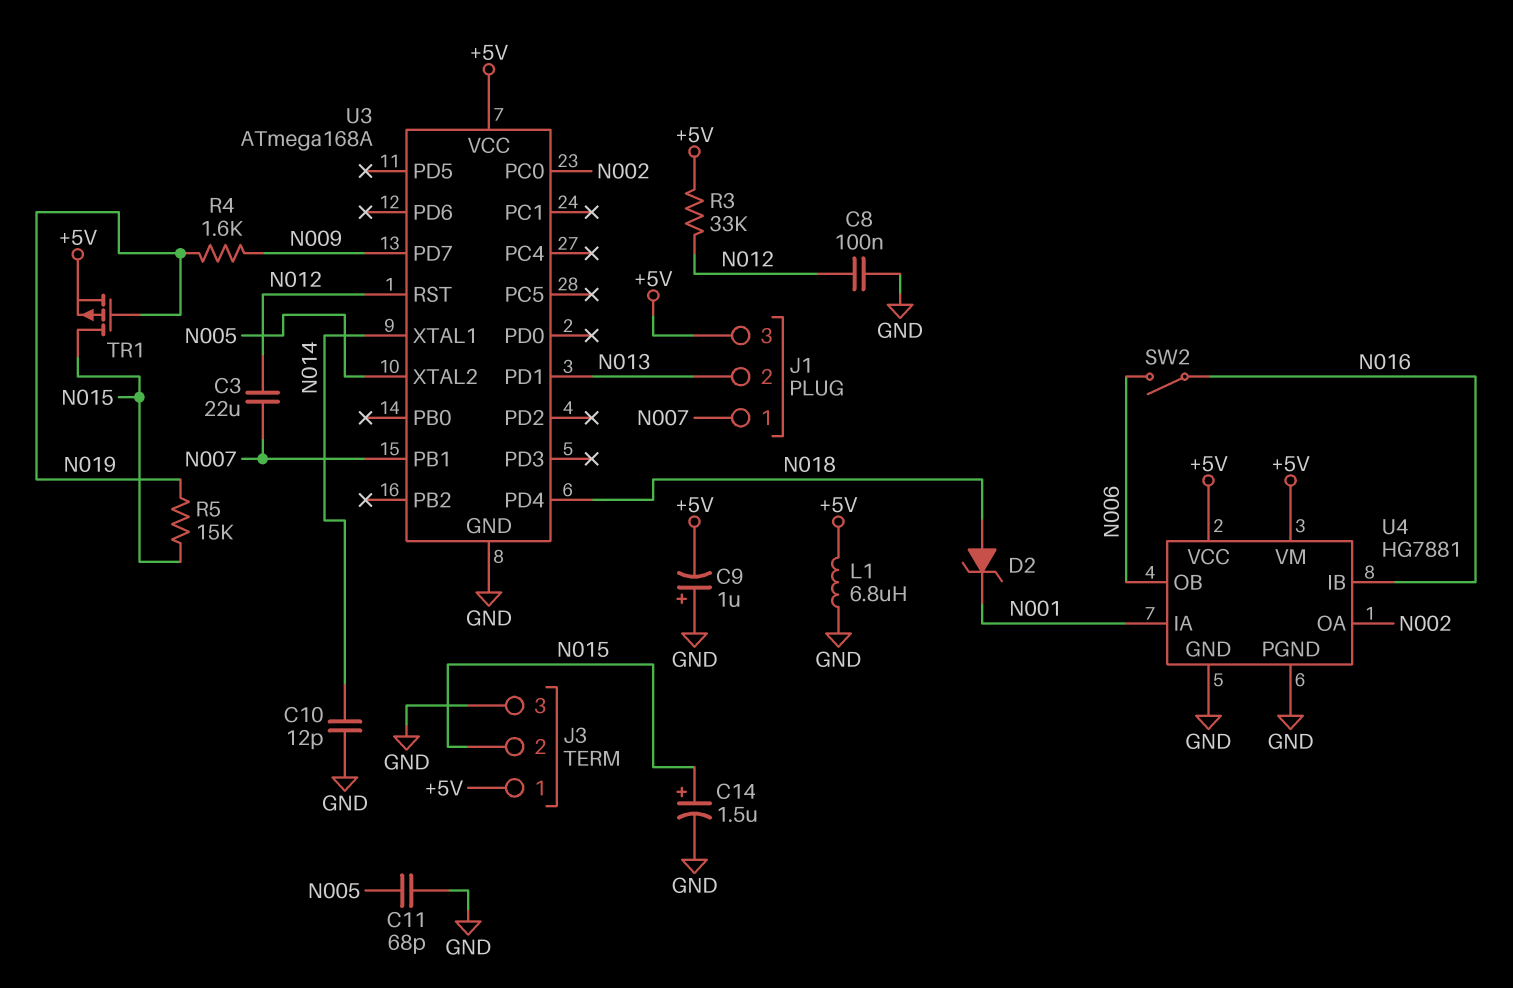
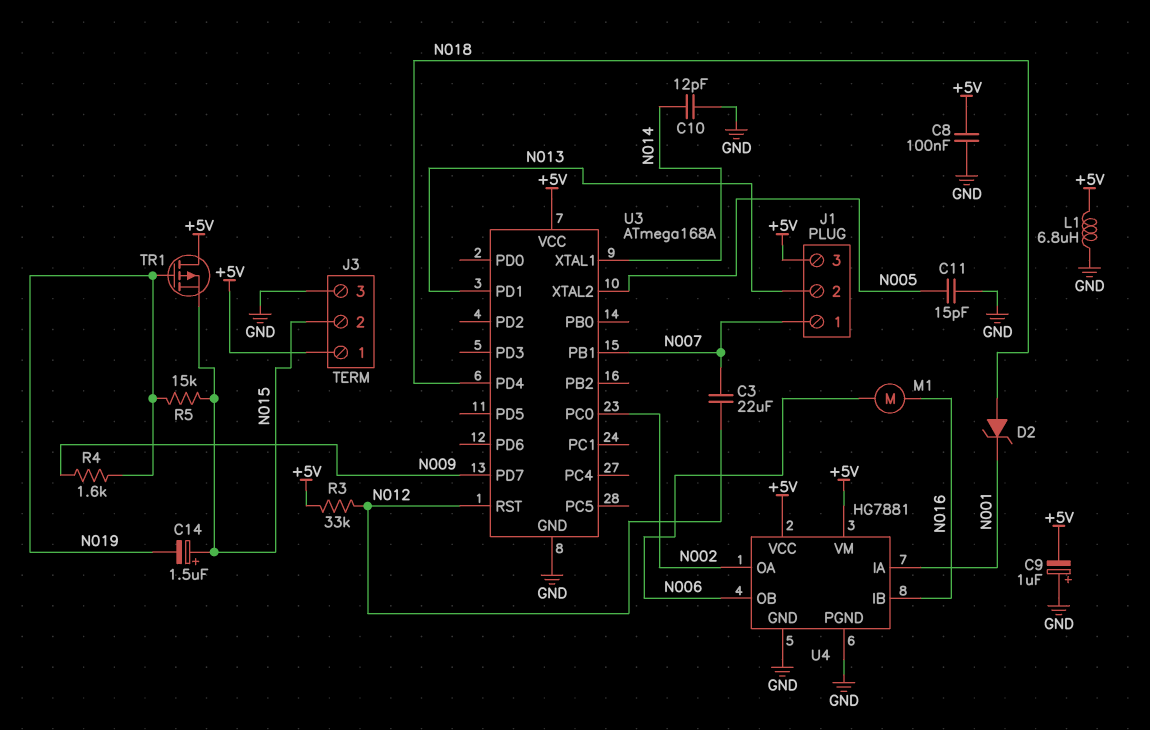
C8: 100nF (GND, N012) -> 100nF (+5V, GND)
C11: 68pF (GND, N005) -> 15pF (GND, N005)
C14: 1.5uF (plus N015, minus GND) -> 1.5uF (plus N015, minus N019)
M1: none -> motor (N006, N016)
SW2: switch (N006, N016) -> none
TR1: PMOS (G N019, D N015, S +5V) -> PMOS (G N019, D +5V, S N015)

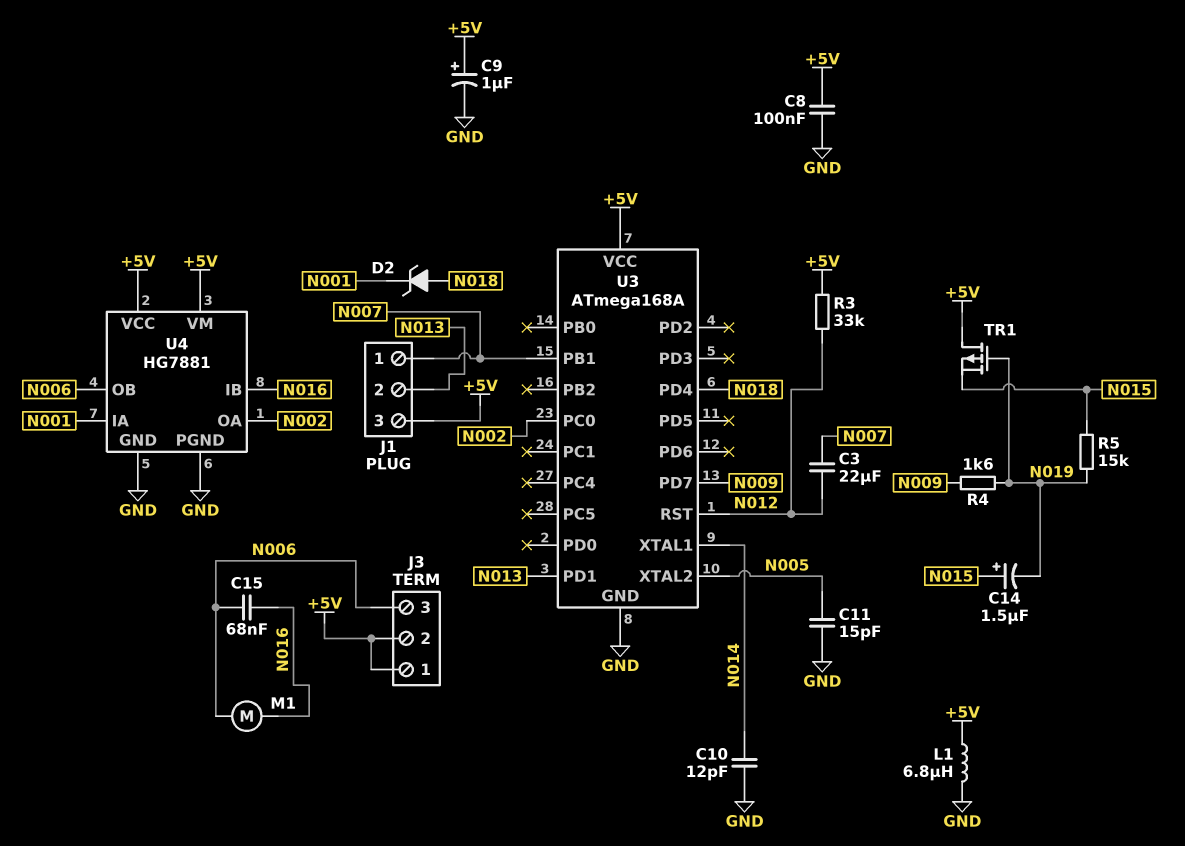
C9: 1uF (plus GND, minus +5V) -> 1uF (plus +5V, minus GND)
C15: none -> 68nF (N006, N016)
J3 pin 2: N015 -> +5V
J3 pin 3: GND -> N006

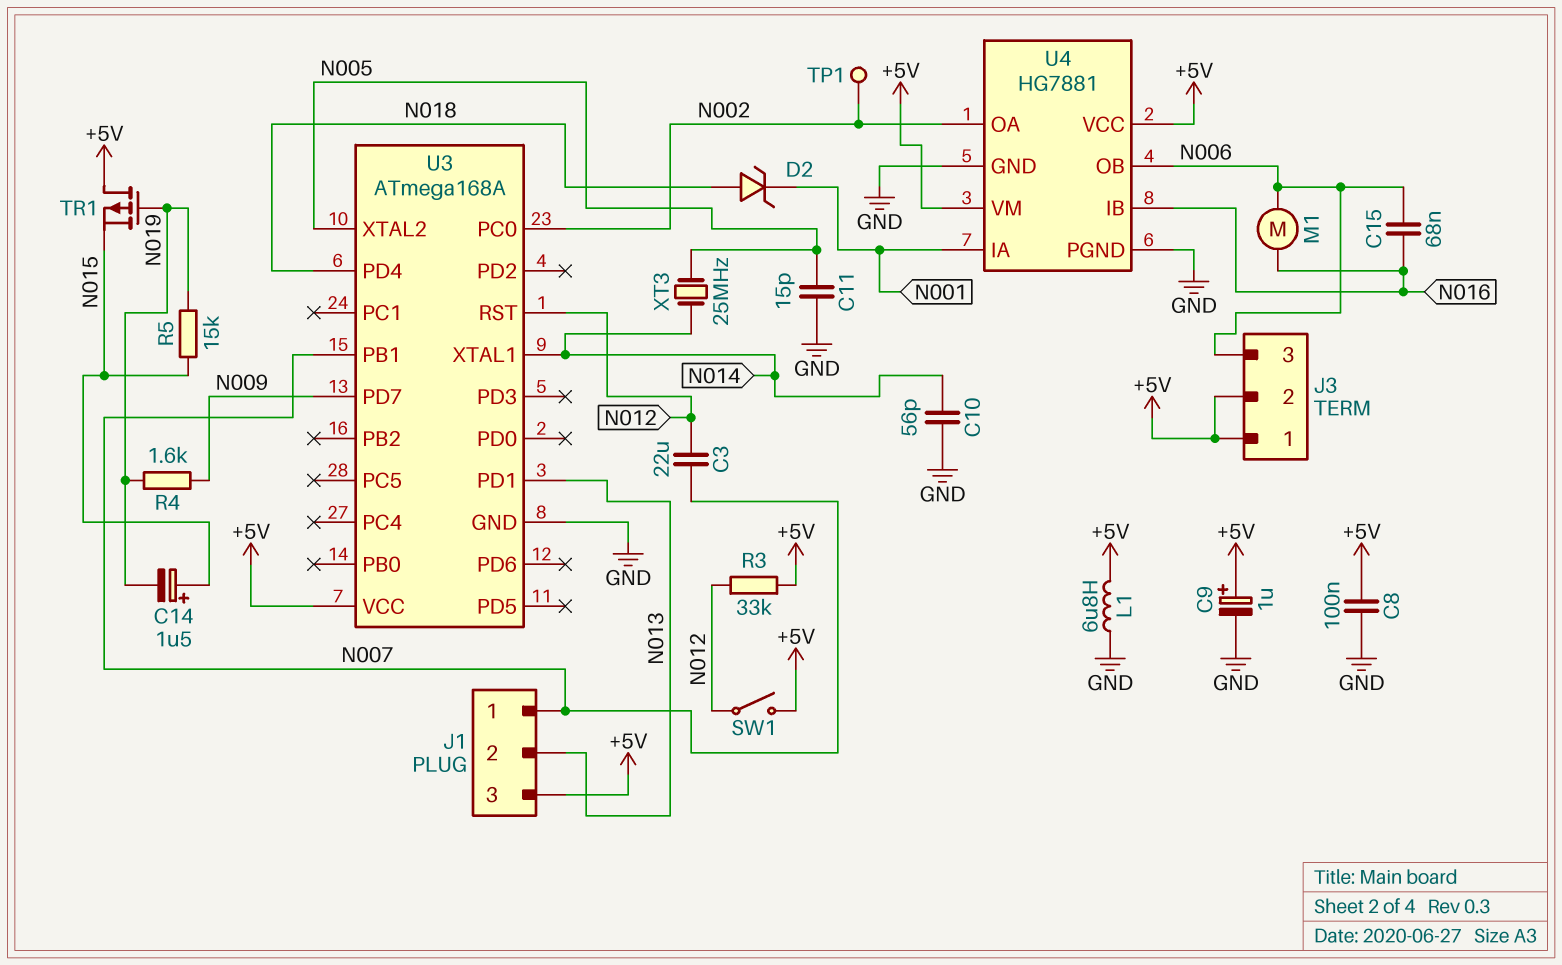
C10: 12pF (GND, N014) -> 56pF (GND, N014)
SW1: none -> switch (+5V, N012)
TP1: none -> test point (N002)
XT3: none -> 25MHz (N005, N014)

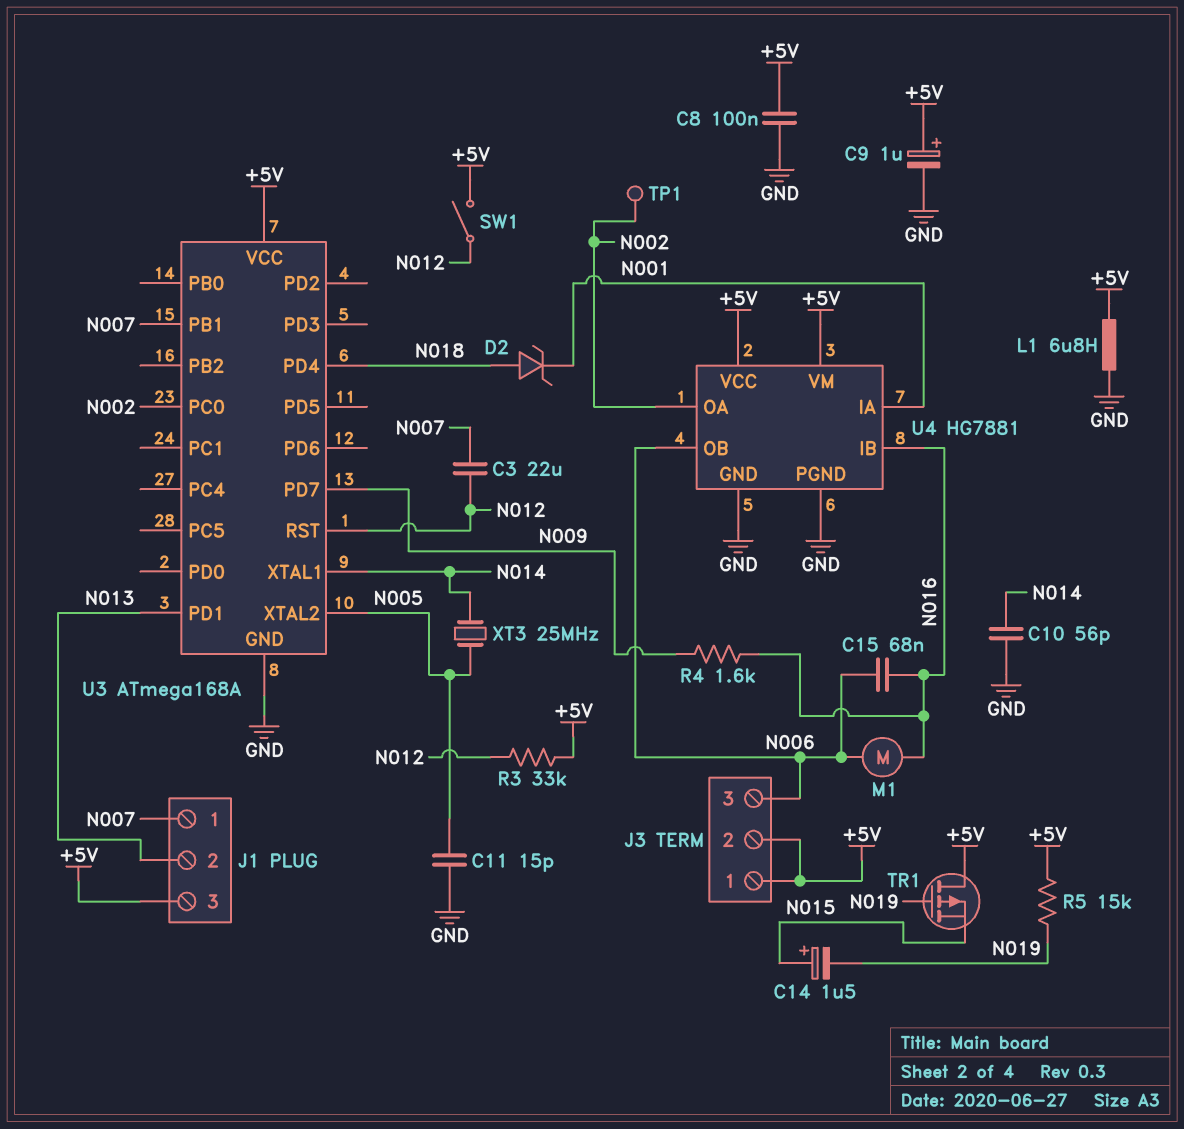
R4: 1.6k (N009, N019) -> 1.6k (N009, N016)
R5: 15k (N015, N019) -> 15k (+5V, N019)

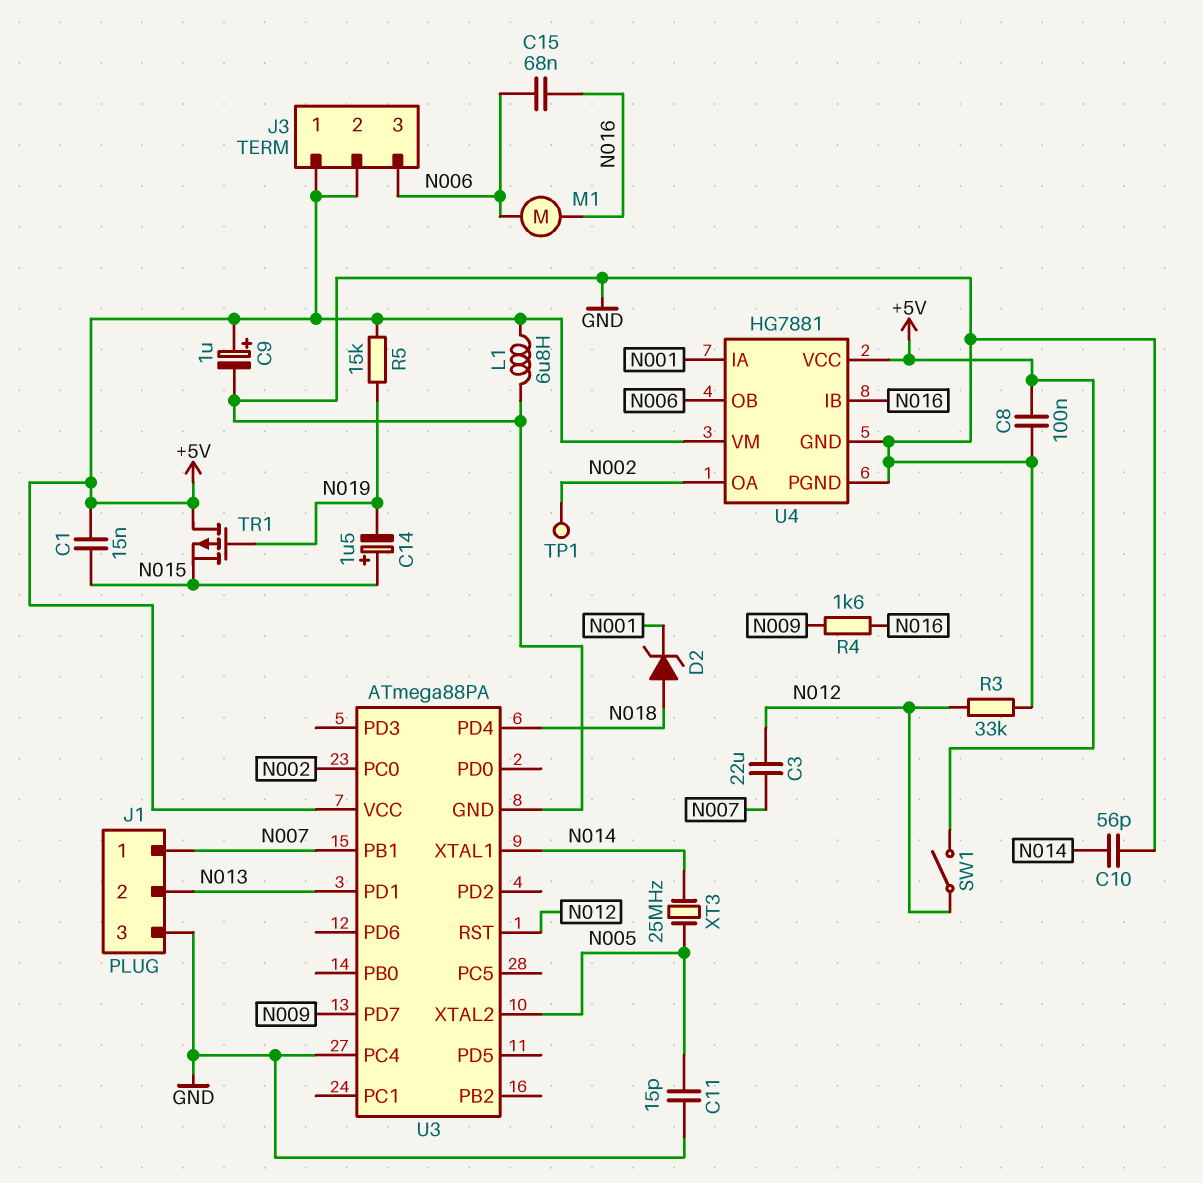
C1: none -> 15nF (+5V, N015)
J1 pin 3: +5V -> GND
R3: 33k (+5V, N012) -> 33k (GND, N012)
U3: ATmega168A -> ATmega88PA
U3 pin PC4: none -> GND

